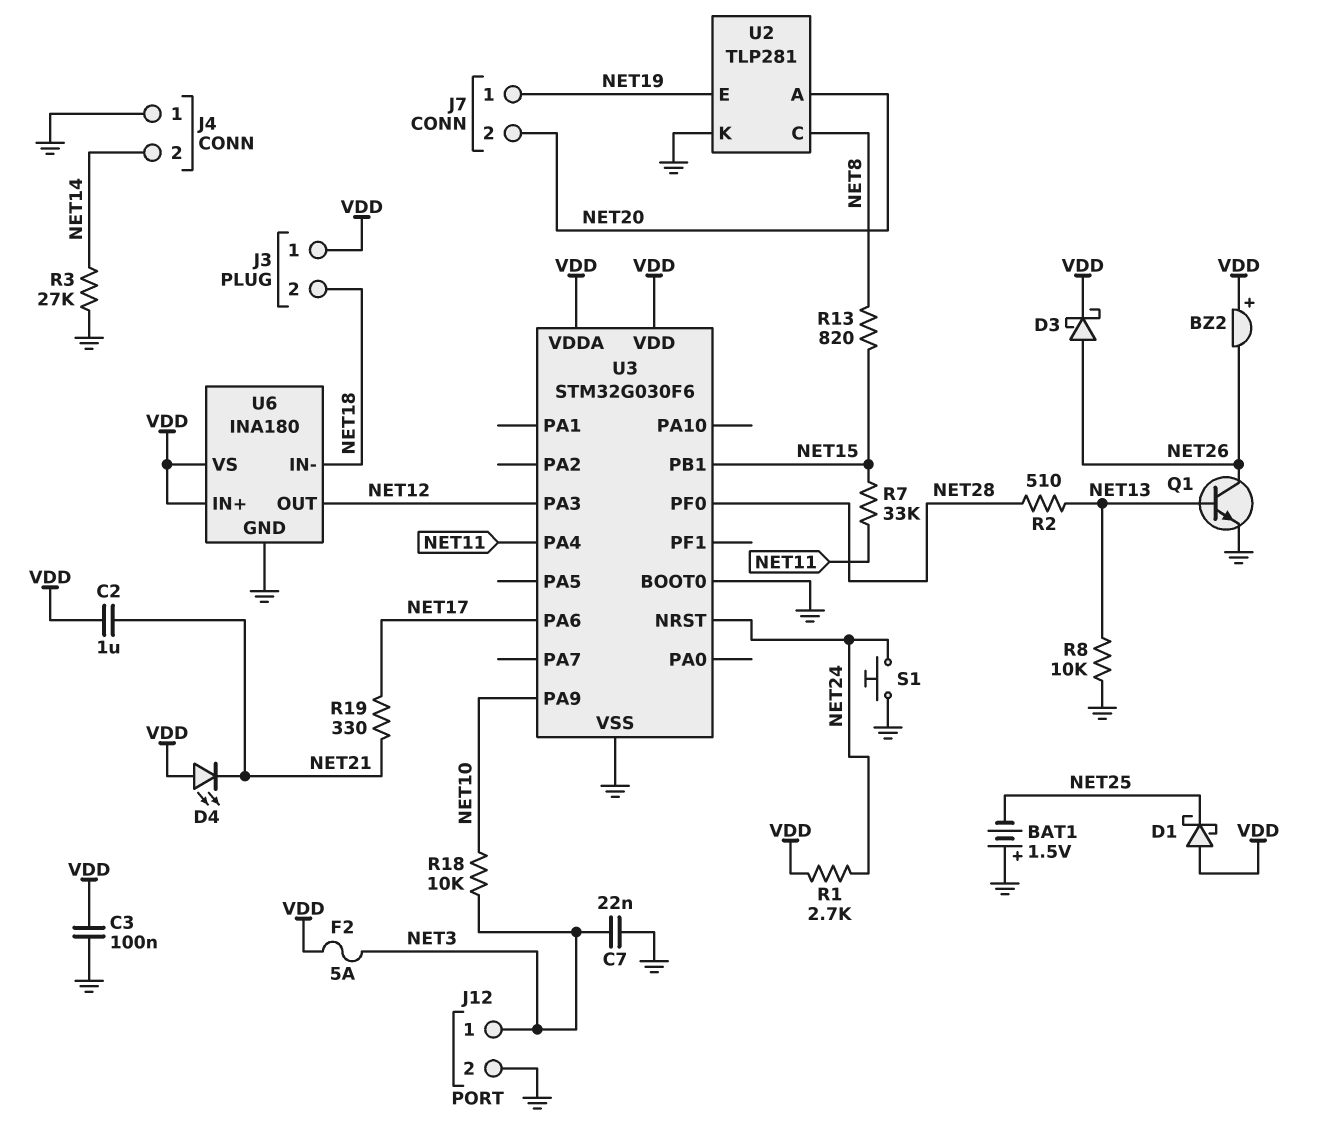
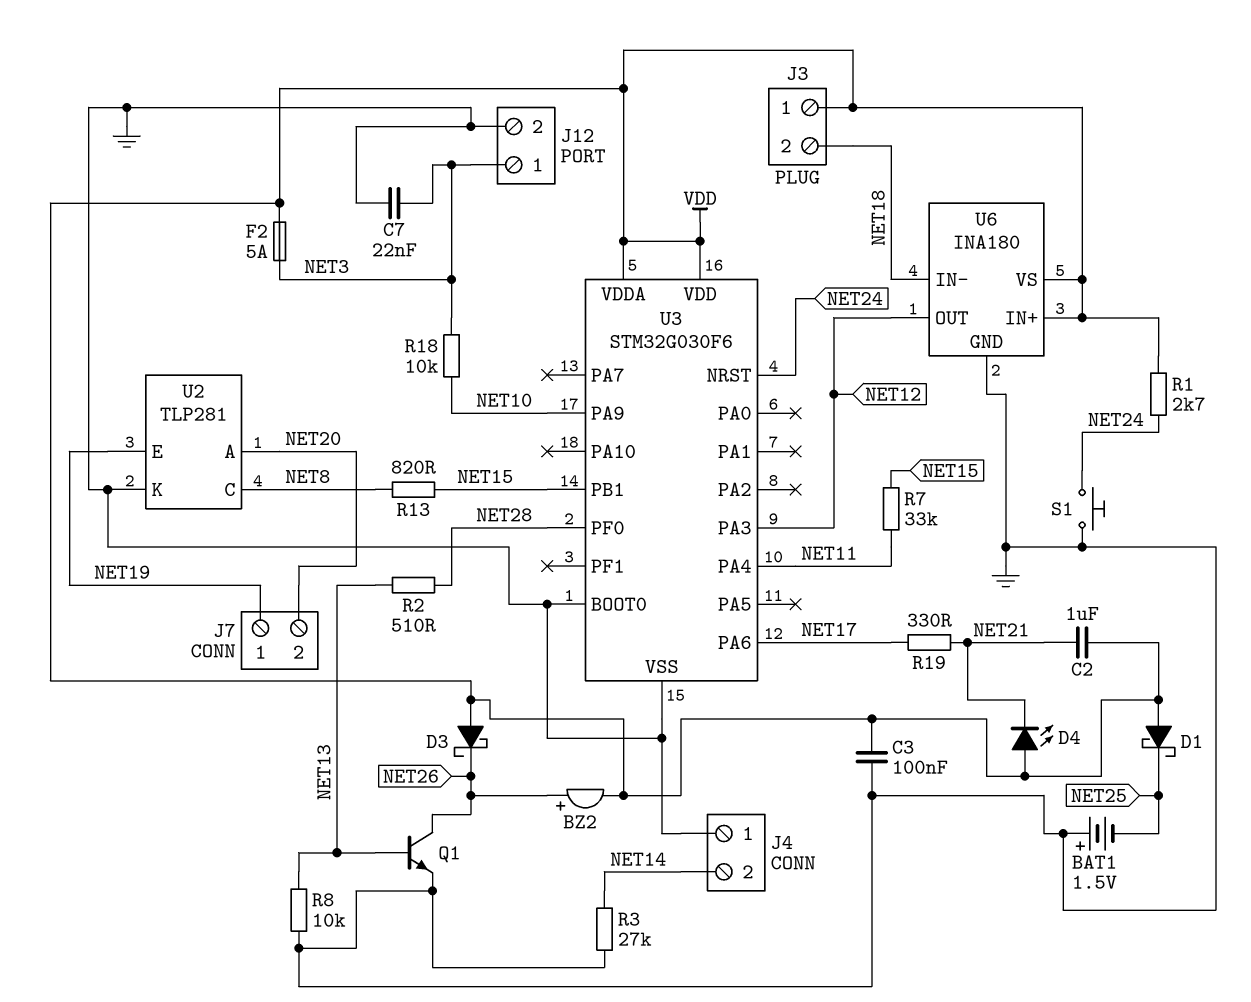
BZ2: buzzer (plus VDD, minus NET26) -> buzzer (plus NET26, minus VDD)
D3: schottky (A NET26, K VDD) -> schottky (A VDD, K NET26)

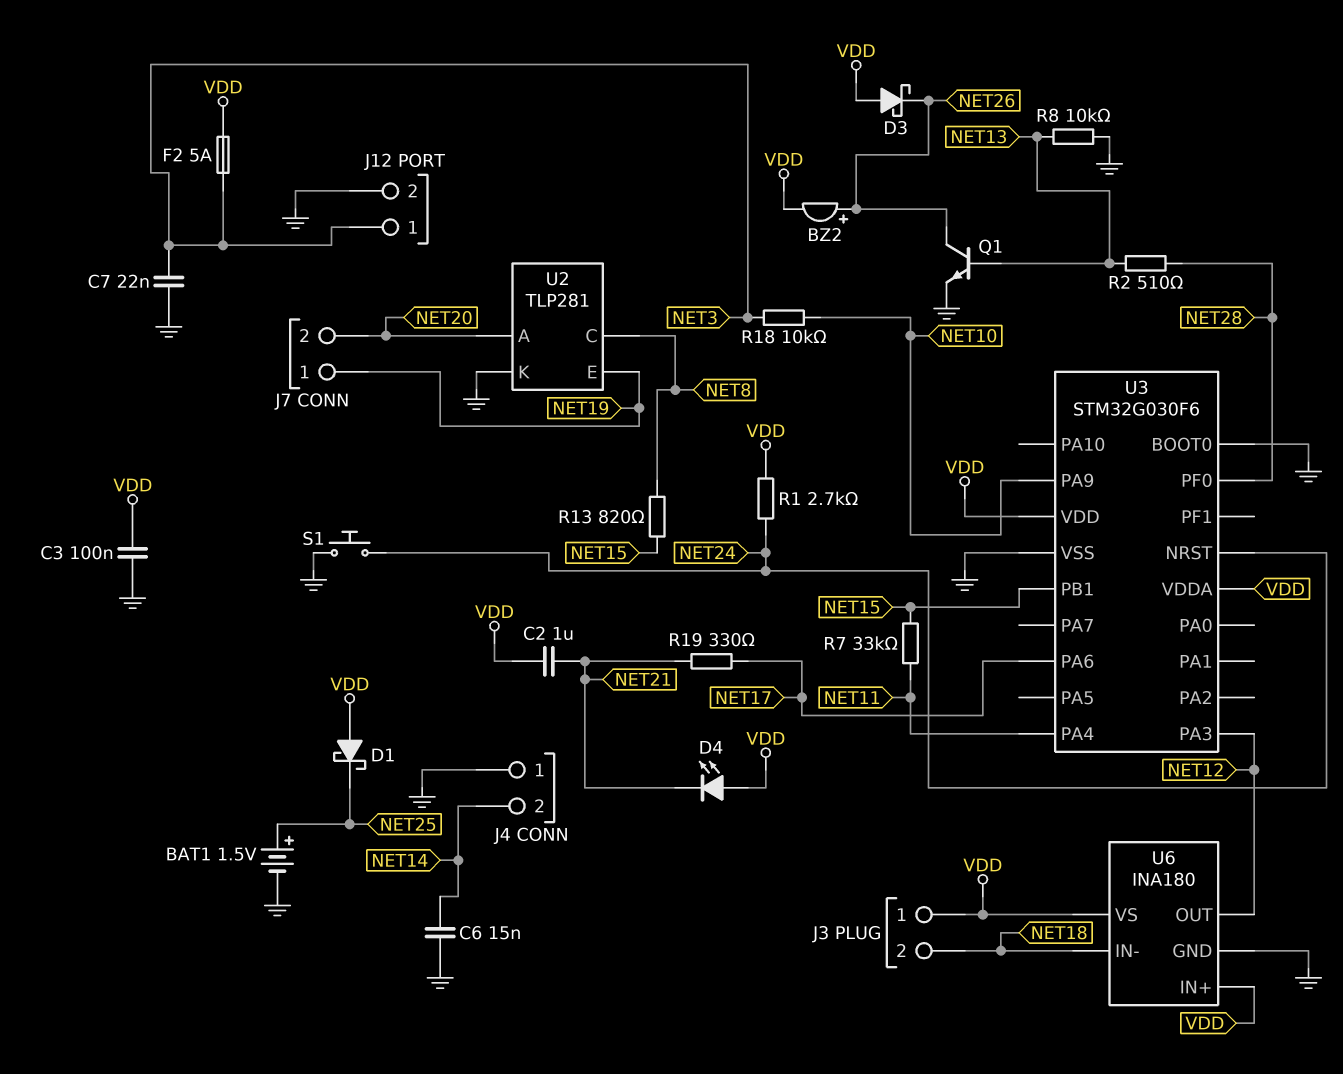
BAT1: 1.5V (plus GND, minus NET25) -> 1.5V (plus NET25, minus GND)
C6: none -> 15nF (GND, NET14)
R3: 27k (GND, NET14) -> none

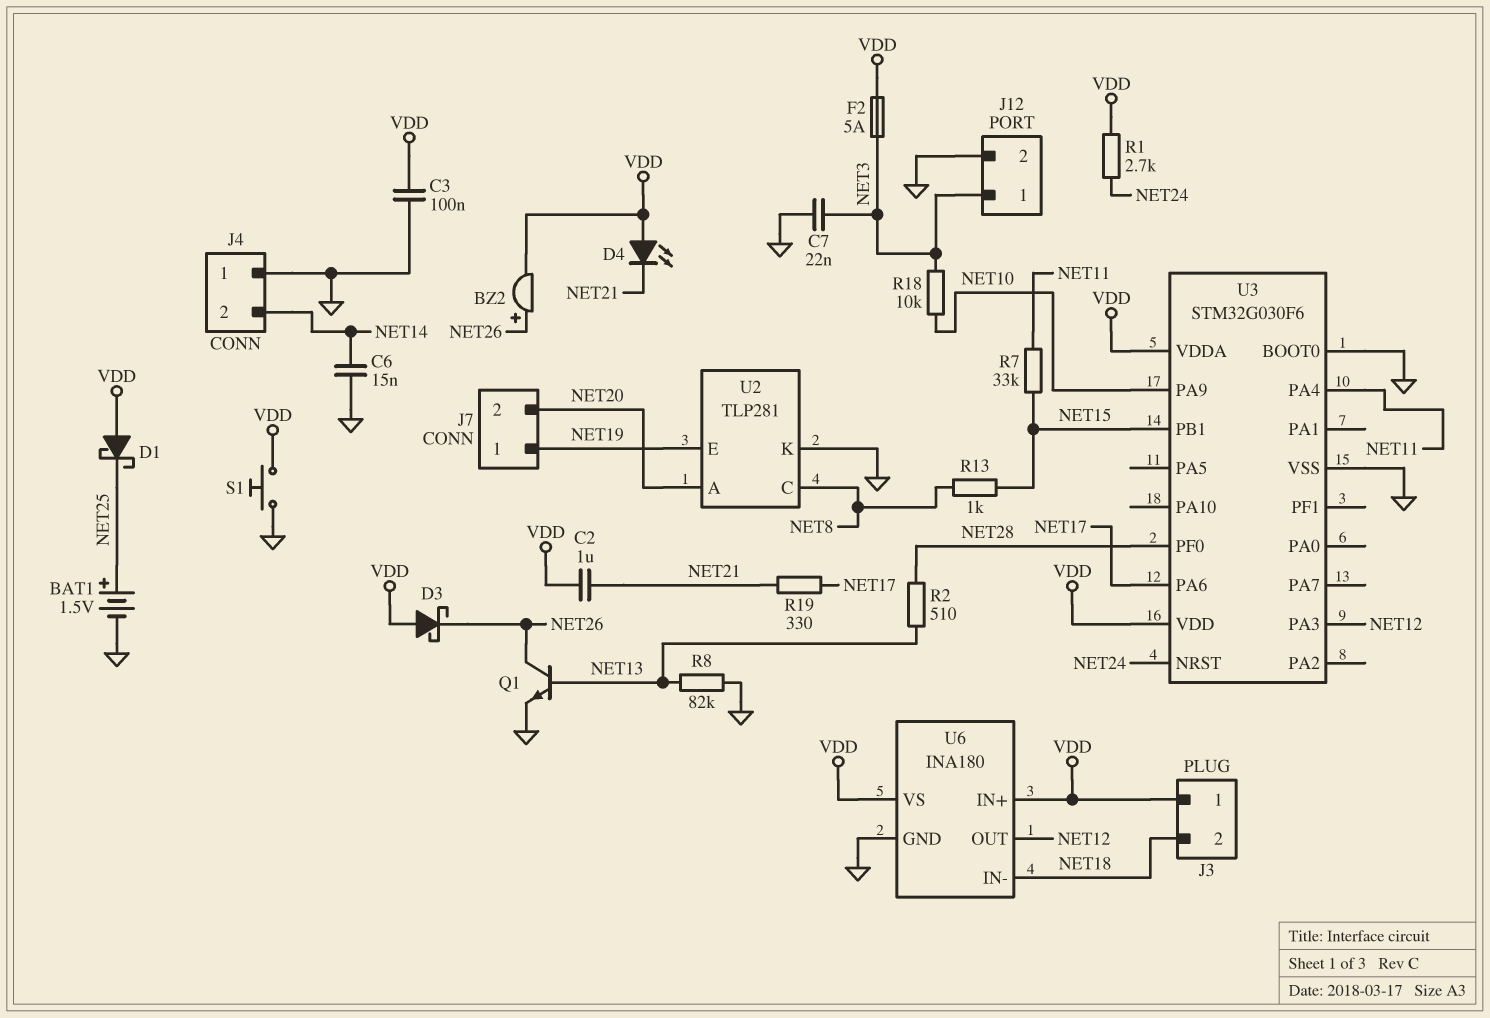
R8: 10k (GND, NET13) -> 82k (GND, NET13)
R13: 820 (NET8, NET15) -> 1k (NET8, NET15)
S1: button (GND, NET24) -> button (GND, VDD)

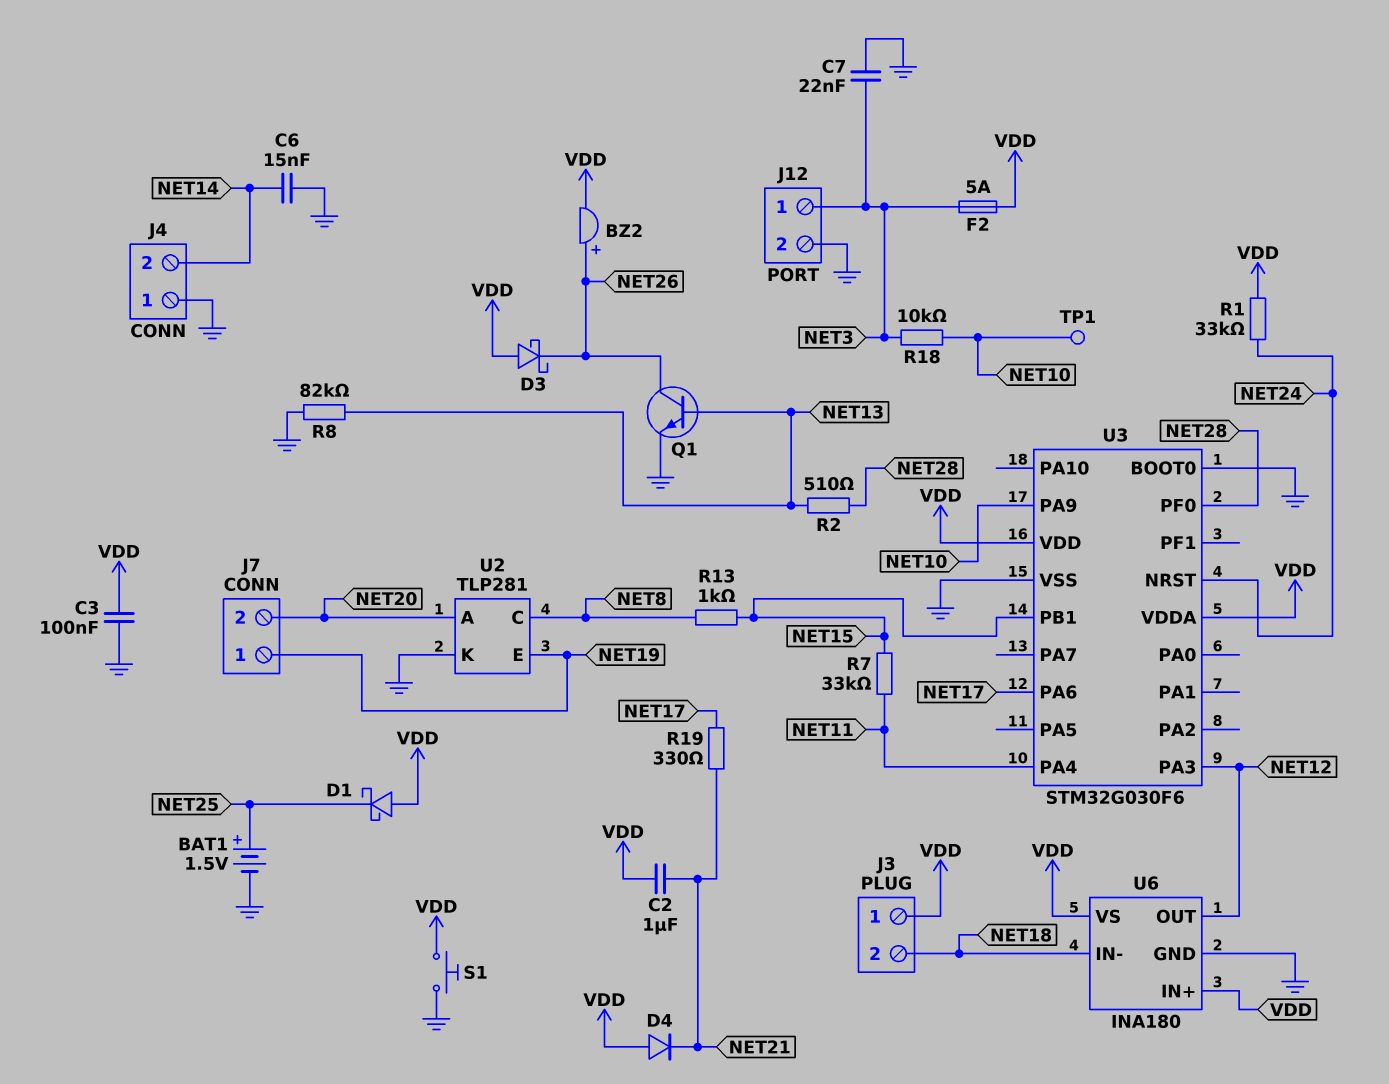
D4: LED (A VDD, K NET21) -> diode (A VDD, K NET21)
R1: 2.7k (NET24, VDD) -> 33k (NET24, VDD)
TP1: none -> test point (NET10)

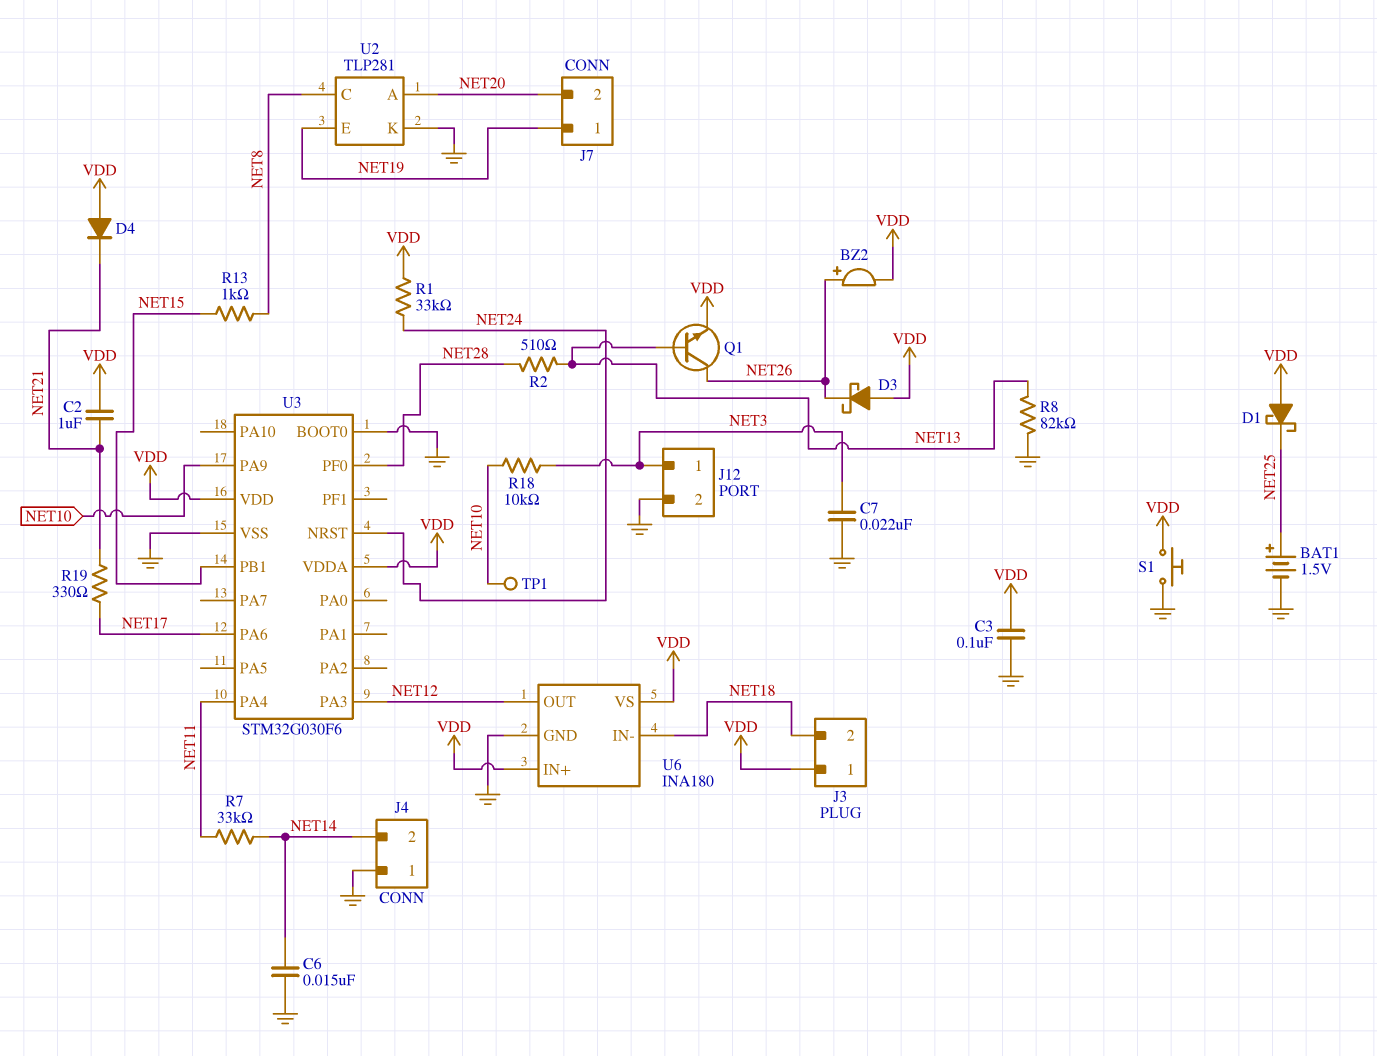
F2: 5A (NET3, VDD) -> none
Q1: NPN (B NET13, C NET26, E GND) -> NPN (B NET13, C NET26, E VDD)
R7: 33k (NET11, NET15) -> 33k (NET11, NET14)

